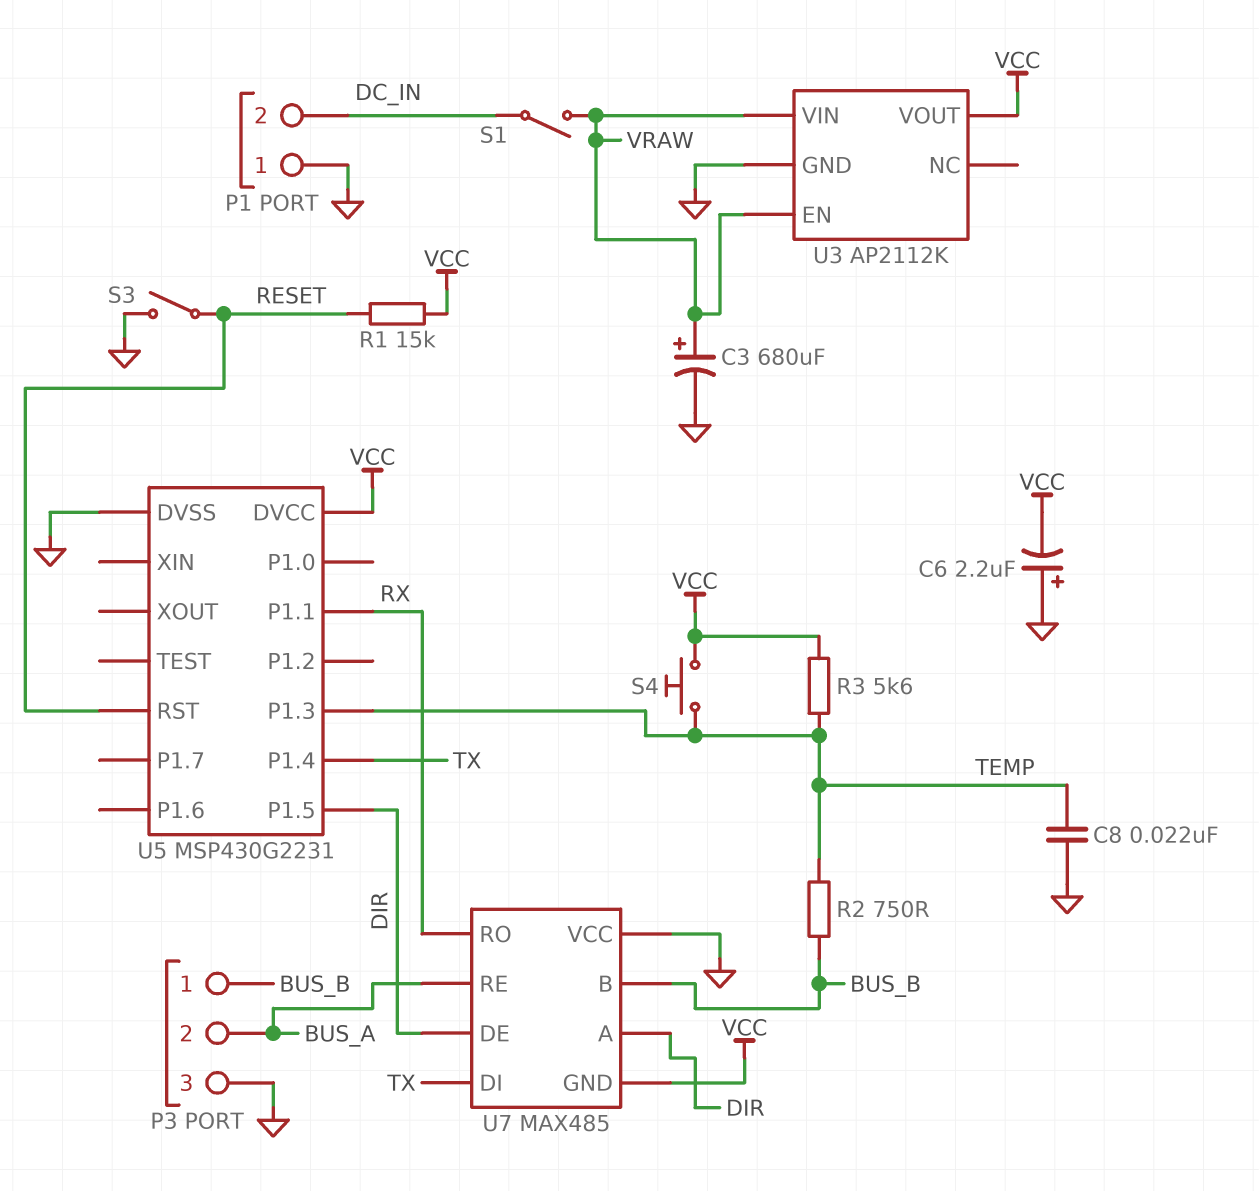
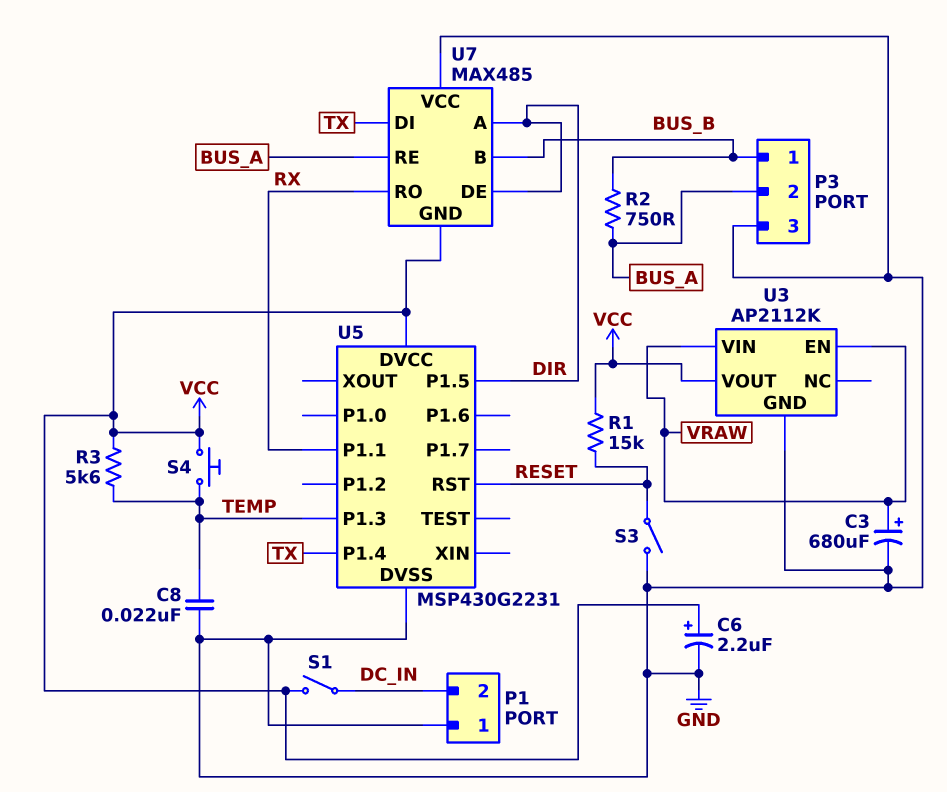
C6: 2.2uF (plus GND, minus VCC) -> 2.2uF (plus VCC, minus GND)
R2: 750 (BUS_B, TEMP) -> 750 (BUS_A, BUS_B)
S1: switch (DC_IN, VRAW) -> switch (DC_IN, VCC)

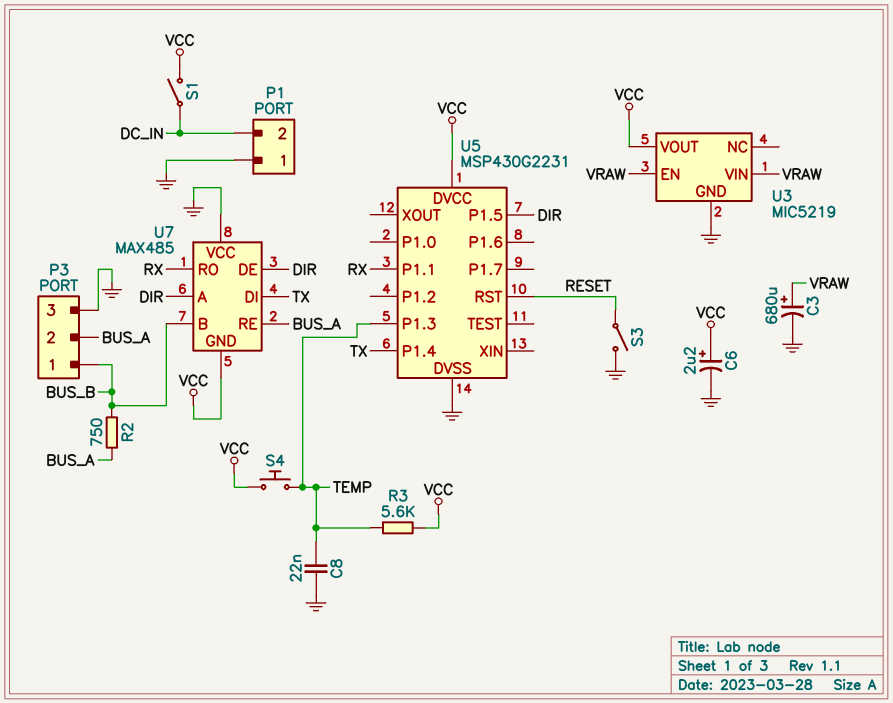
R1: 15k (RESET, VCC) -> none
U3: AP2112K -> MIC5219

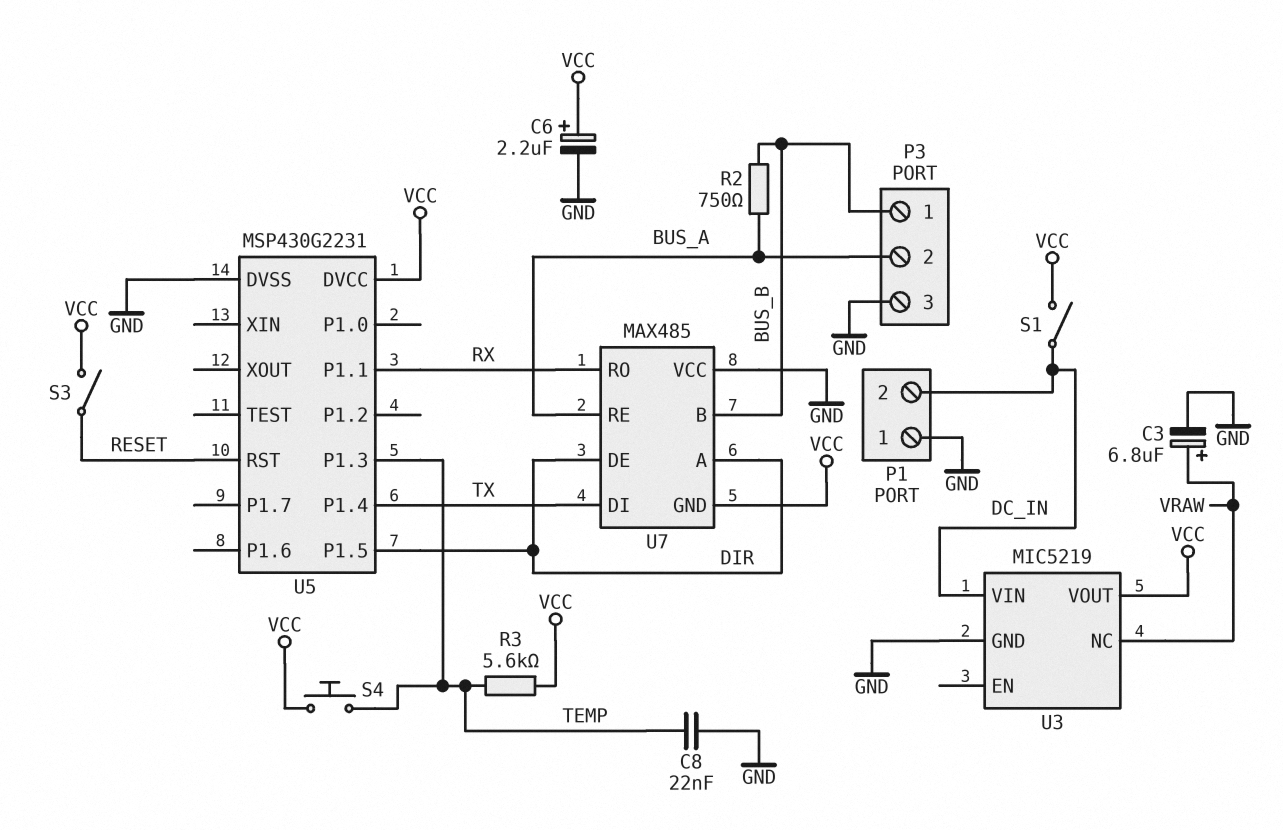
C3: 680uF (plus VRAW, minus GND) -> 6.8uF (plus VRAW, minus GND)
S3: switch (GND, RESET) -> switch (RESET, VCC)
U3 pin EN: VRAW -> none
U3 pin NC: none -> VRAW
U3 pin VIN: VRAW -> DC_IN

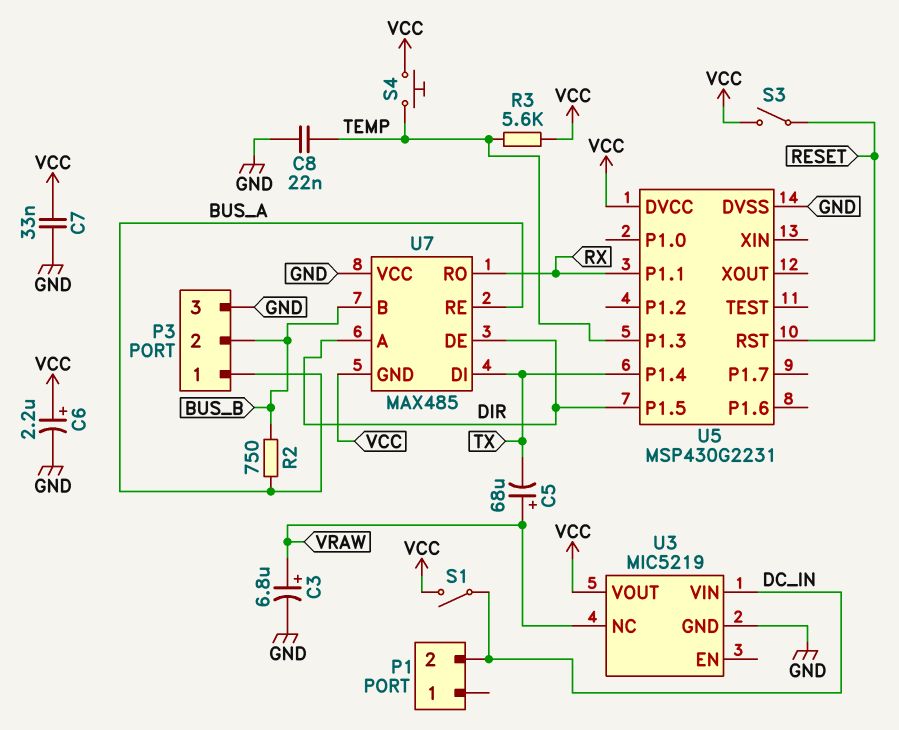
C5: none -> 68uF (plus VRAW, minus TX)
C7: none -> 33nF (GND, VCC)
P1 pin 1: GND -> none
P3 pin 1: BUS_B -> BUS_A
P3 pin 2: BUS_A -> BUS_B

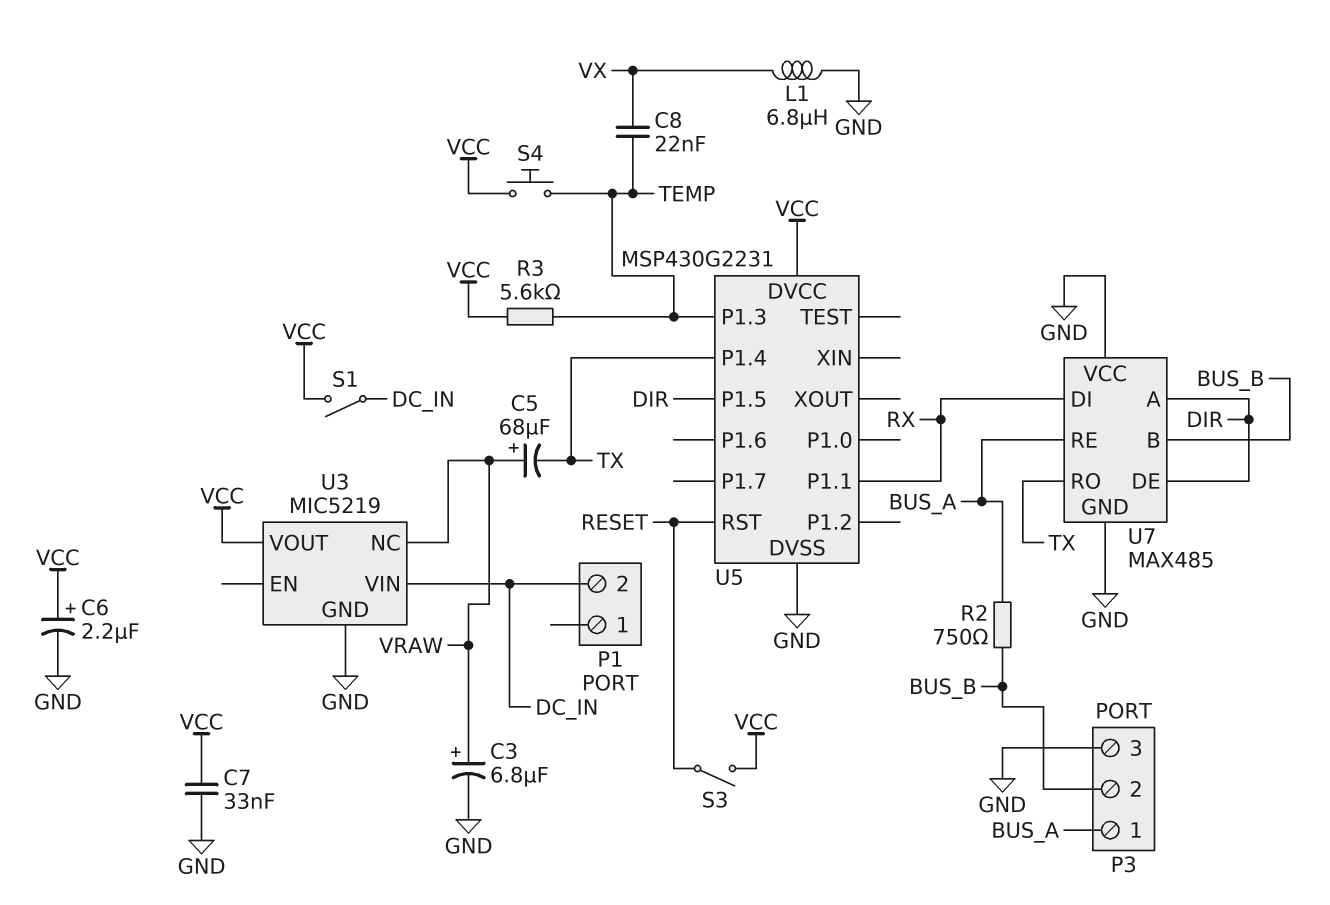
C8: 22nF (GND, TEMP) -> 22nF (TEMP, VX)
L1: none -> 6.8uH (GND, VX)
U7 pin DI: TX -> RX
U7 pin GND: VCC -> GND
U7 pin RO: RX -> TX

